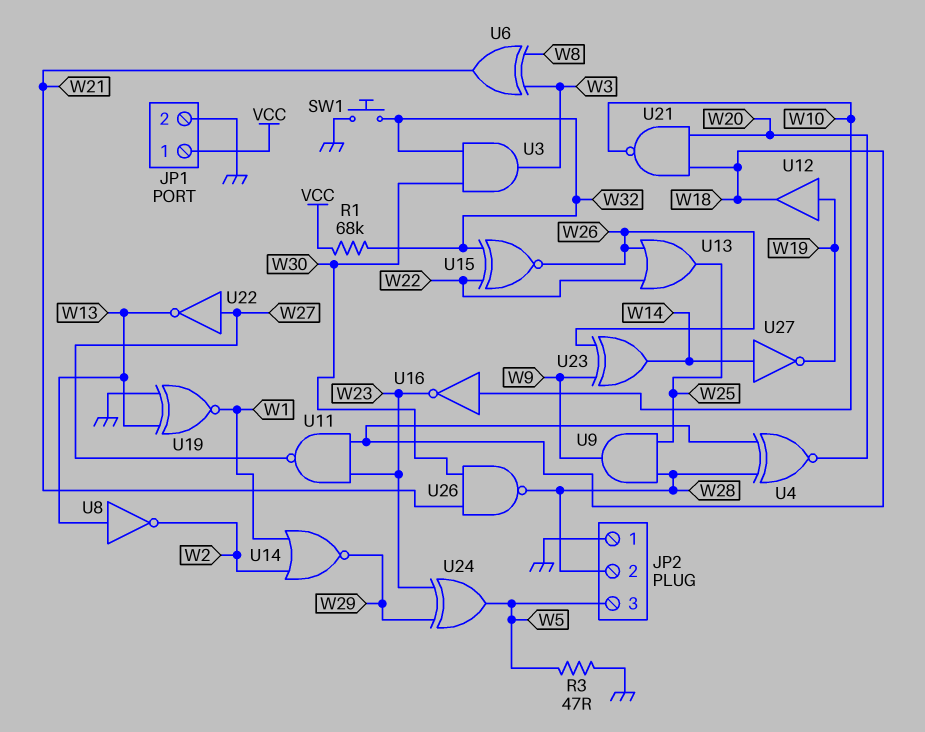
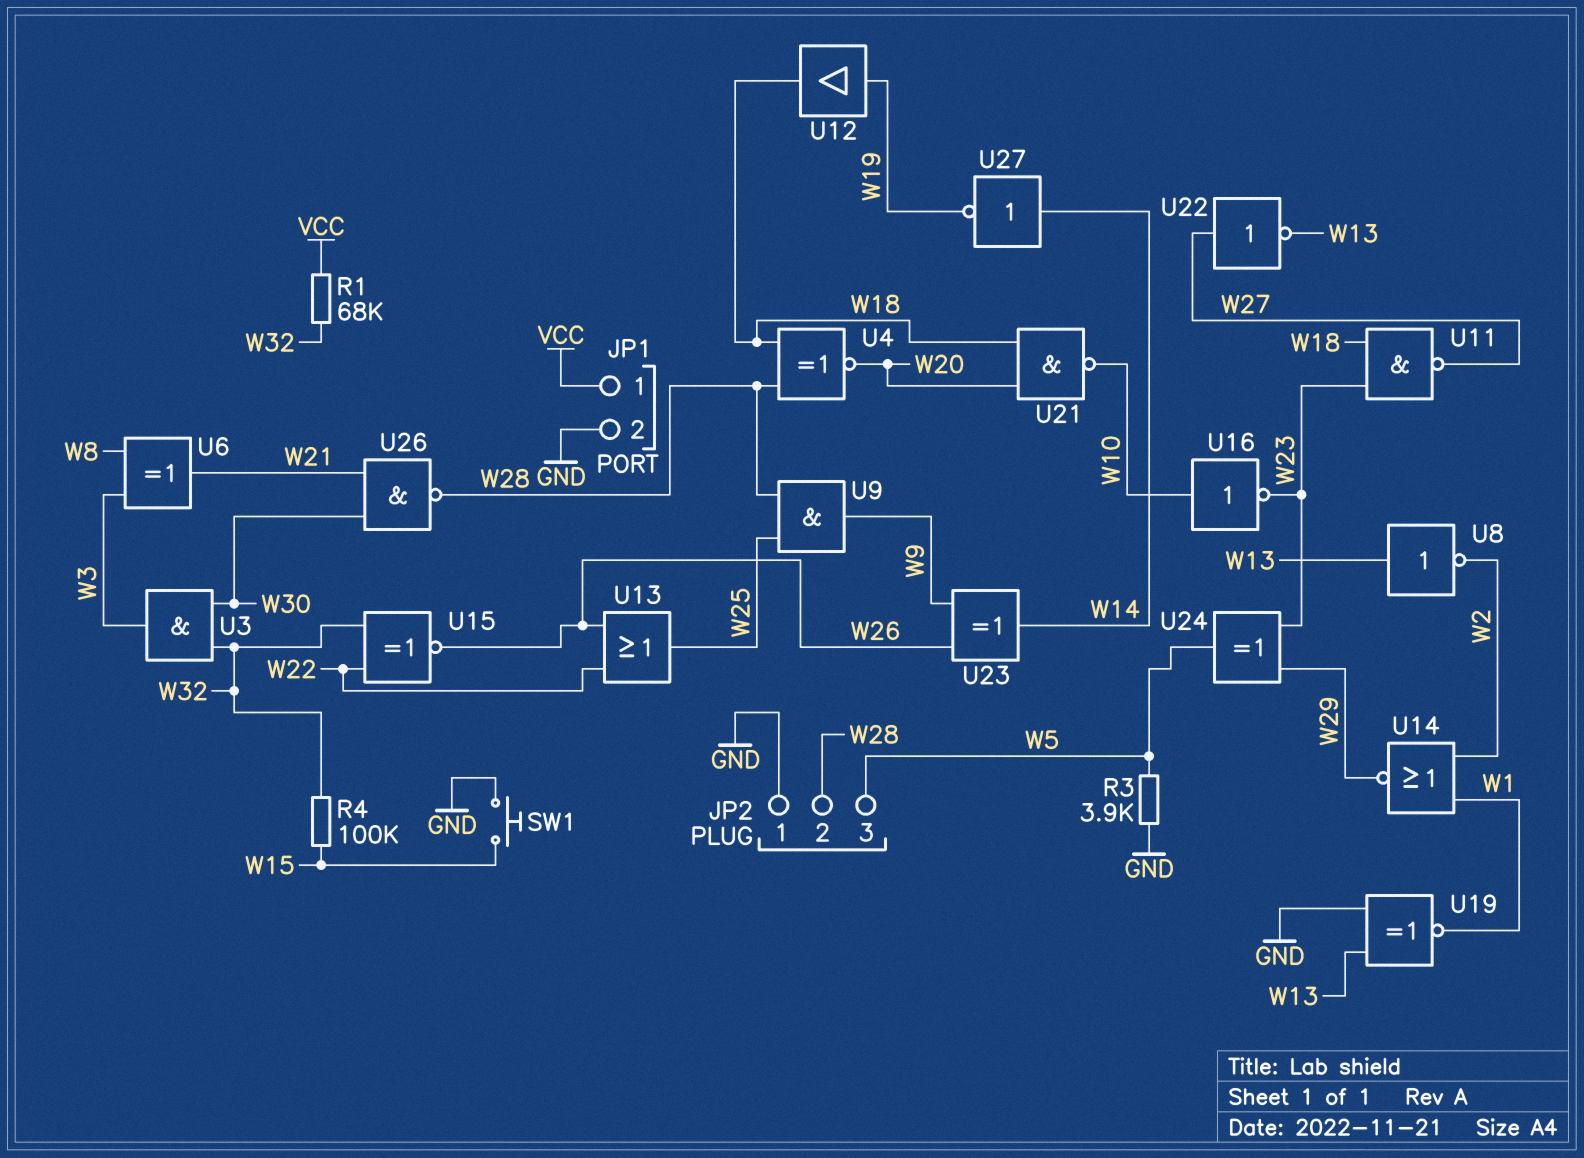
R3: 47 (GND, W5) -> 3.9k (GND, W5)
R4: none -> 100k (W15, W32)
SW1: button (GND, W32) -> button (GND, W15)

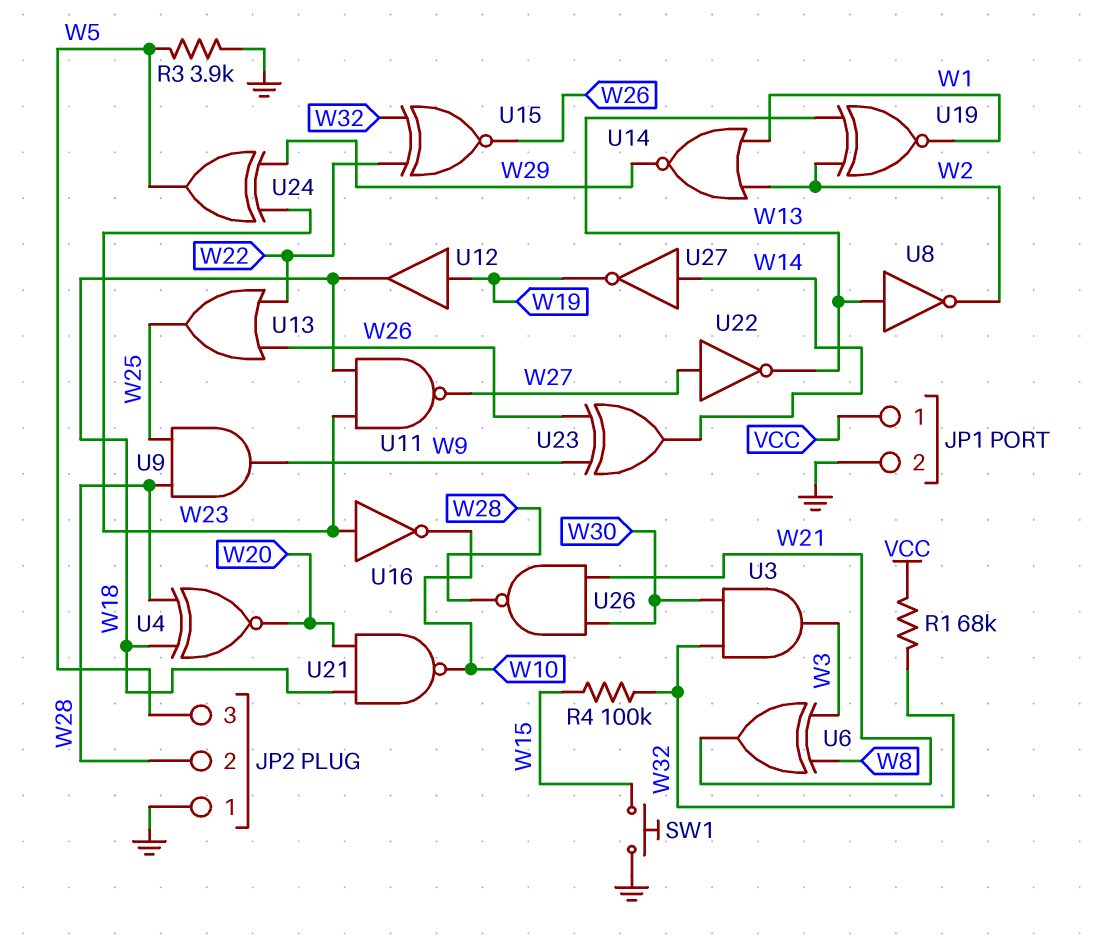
U16: NOT (in W10, out W23) -> NOT (in W23, out W10)
U19: XNOR (in GND, in W13, out W1) -> XNOR (in W2, in W13, out W1)

